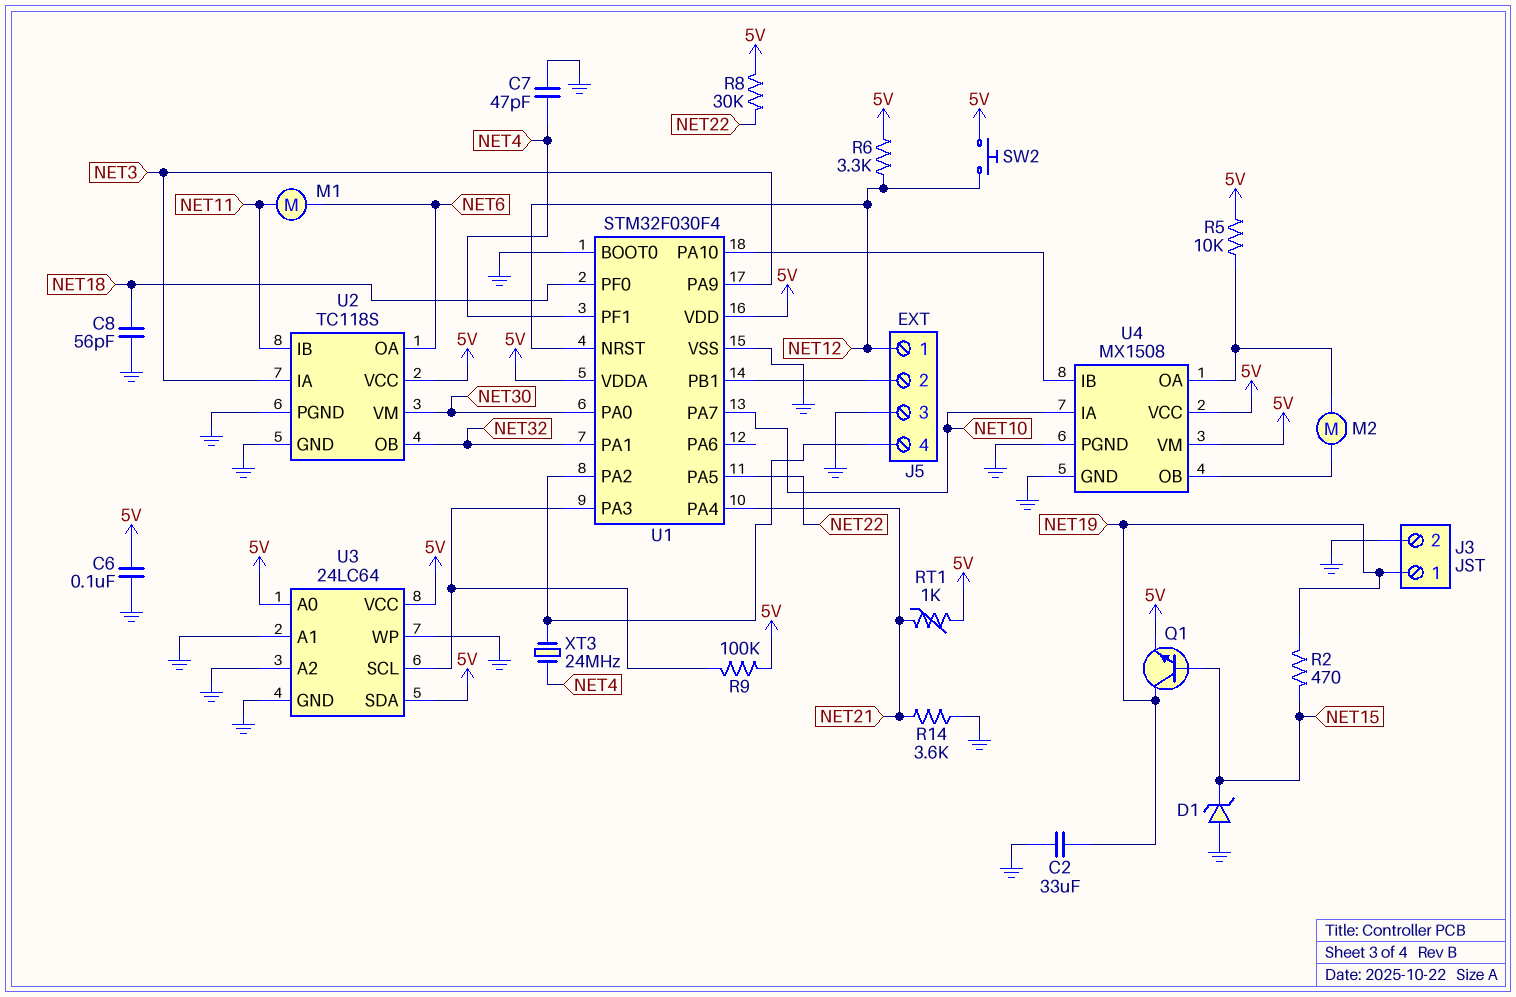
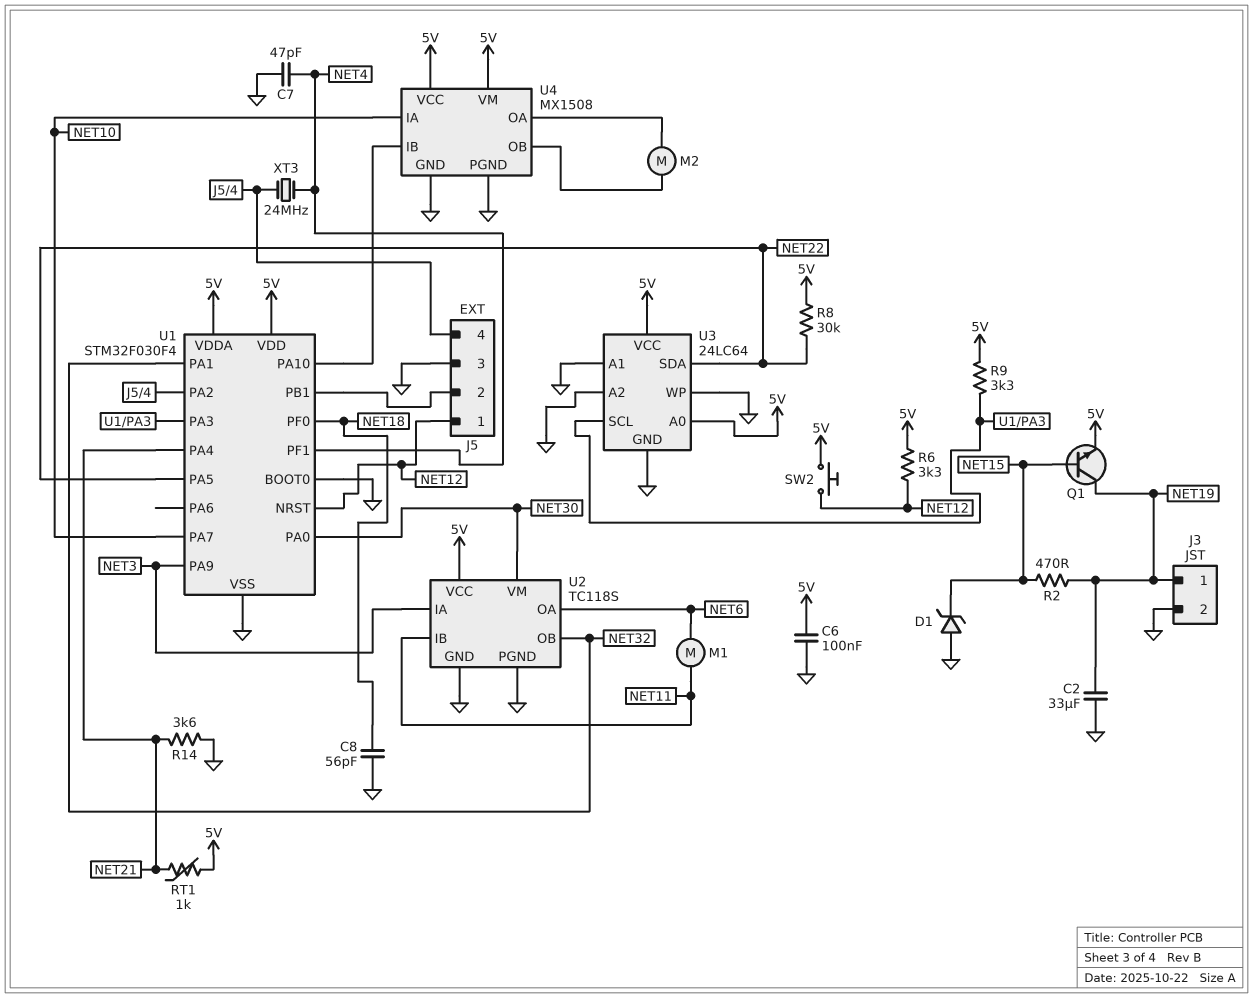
R5: 10k (5V, U4/OA) -> none
R9: 100k (5V, U1/PA3) -> 3.3k (5V, U1/PA3)
U3 pin SDA: 5V -> NET22

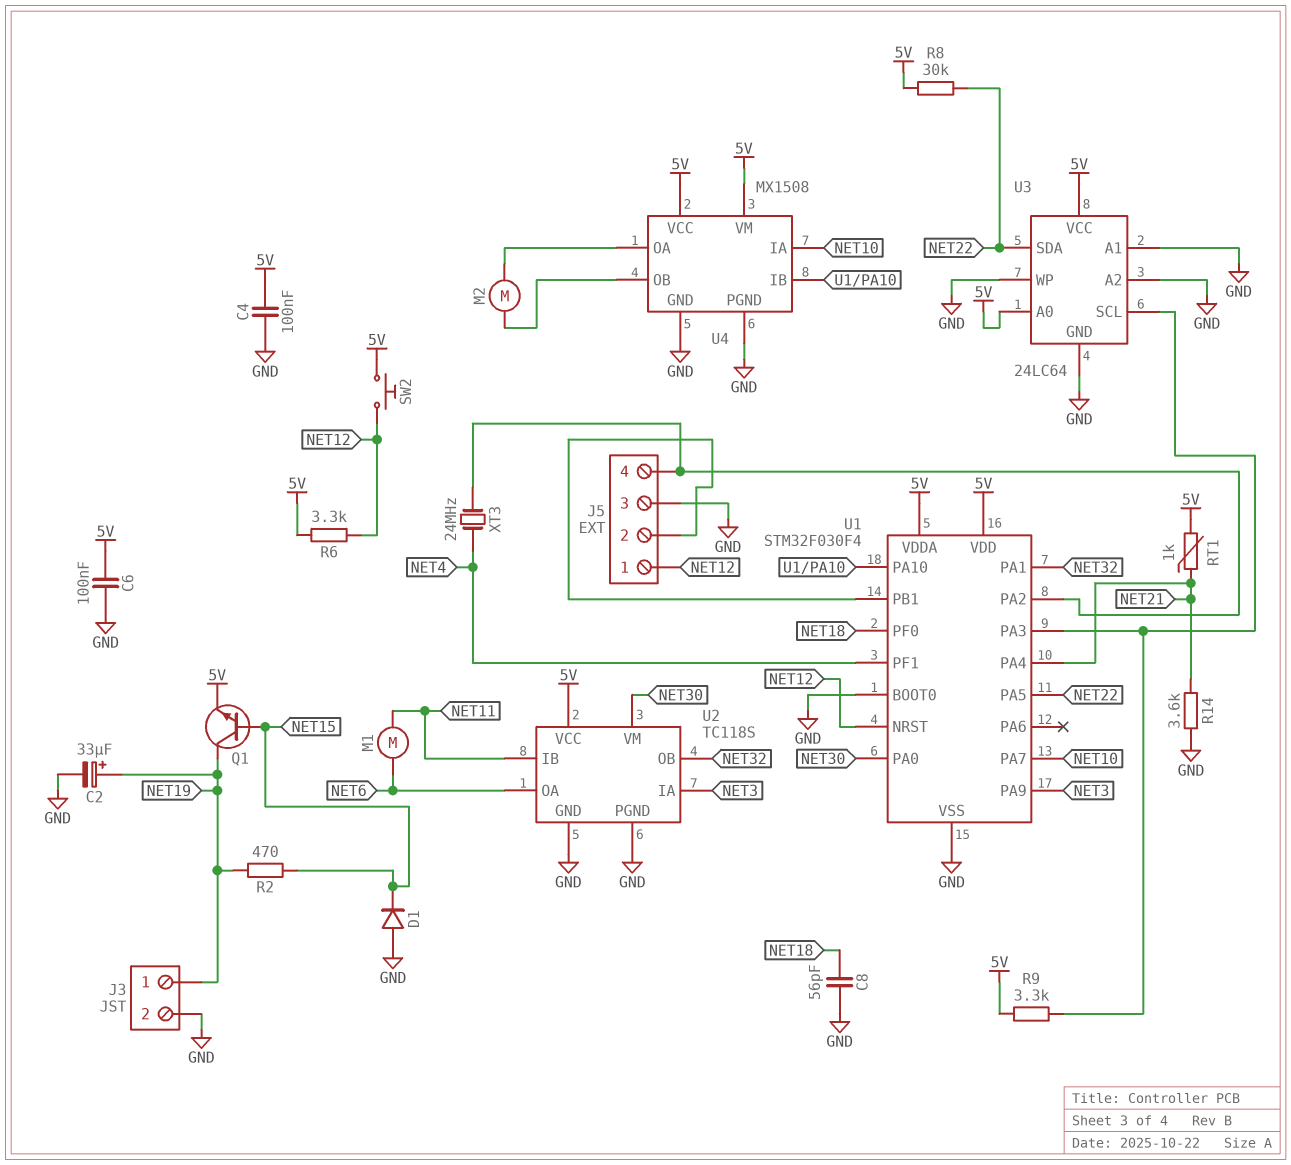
C2: 33uF (GND, NET19) -> 33uF (plus NET19, minus GND)
C4: none -> 100nF (5V, GND)
C7: 47pF (GND, NET4) -> none
D1: zener (A GND, K NET15) -> diode (A GND, K NET15)

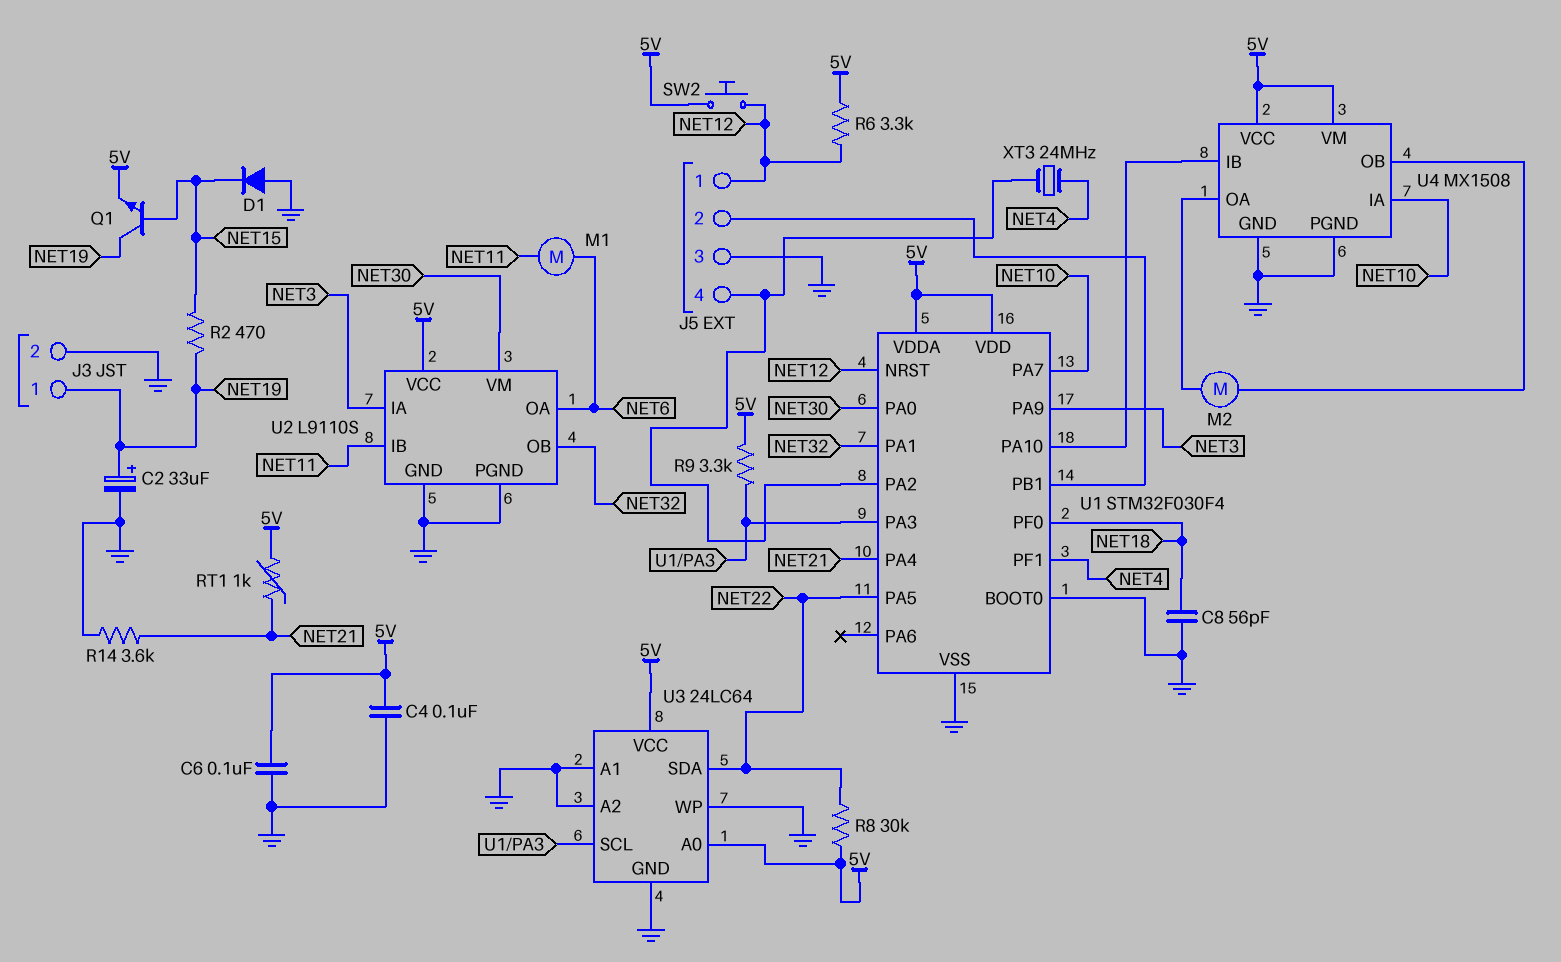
U2: TC118S -> L9110S

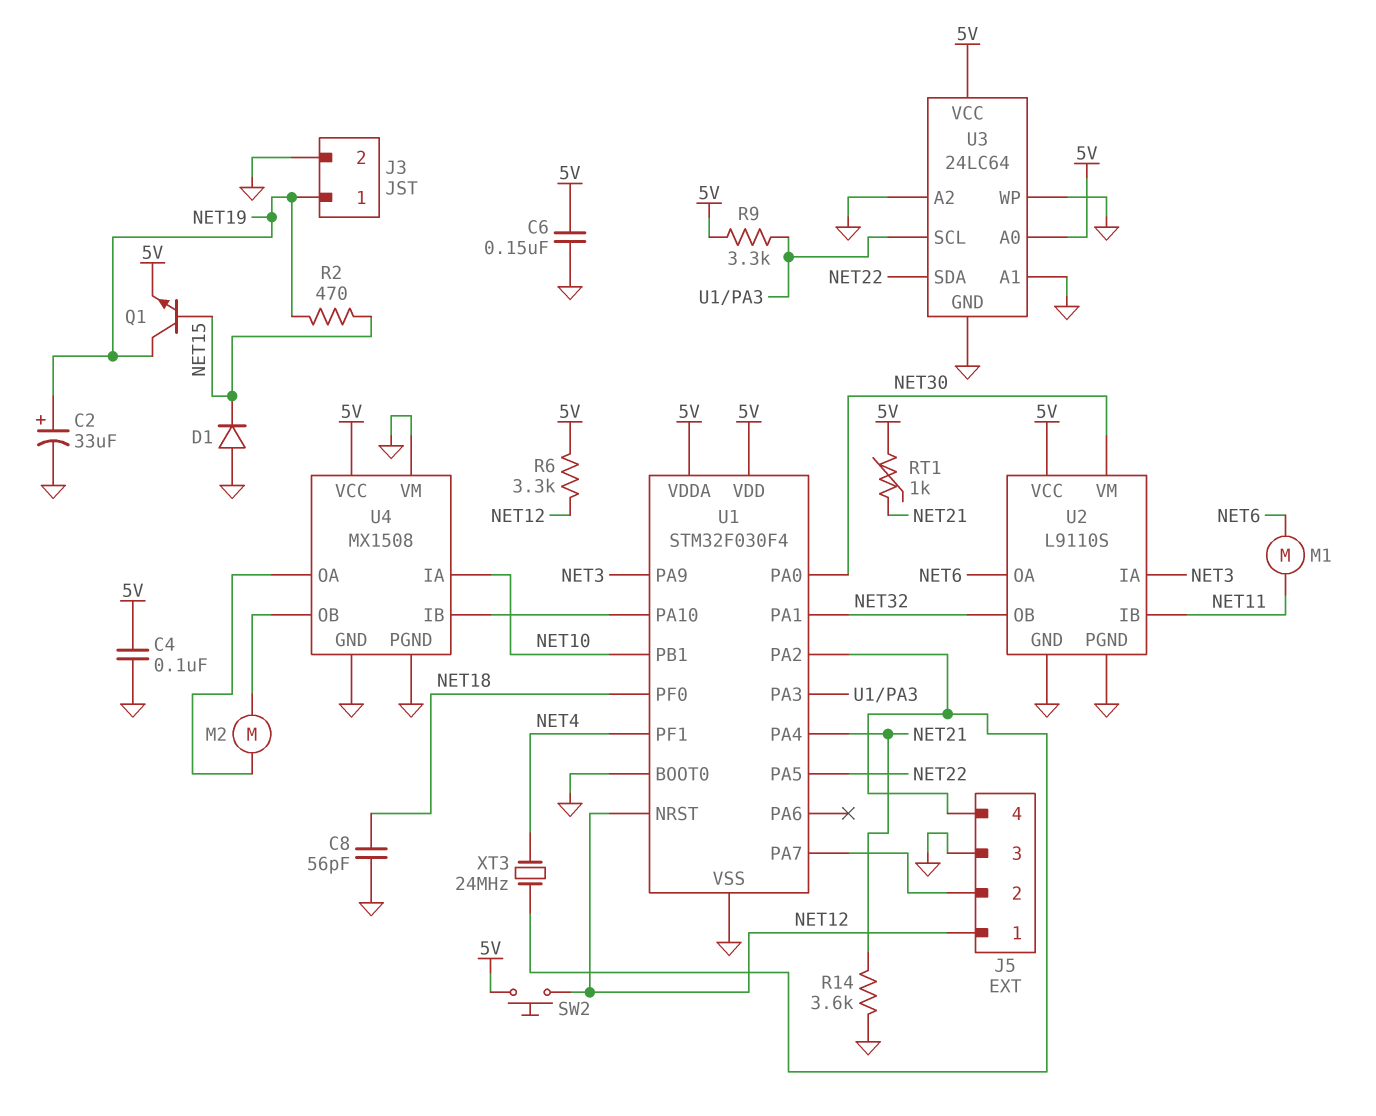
C6: 100nF (5V, GND) -> 150nF (5V, GND)
R8: 30k (5V, NET22) -> none
U1 pin PA7: NET10 -> J5/2
U1 pin PB1: J5/2 -> NET10
U4 pin VM: 5V -> GND

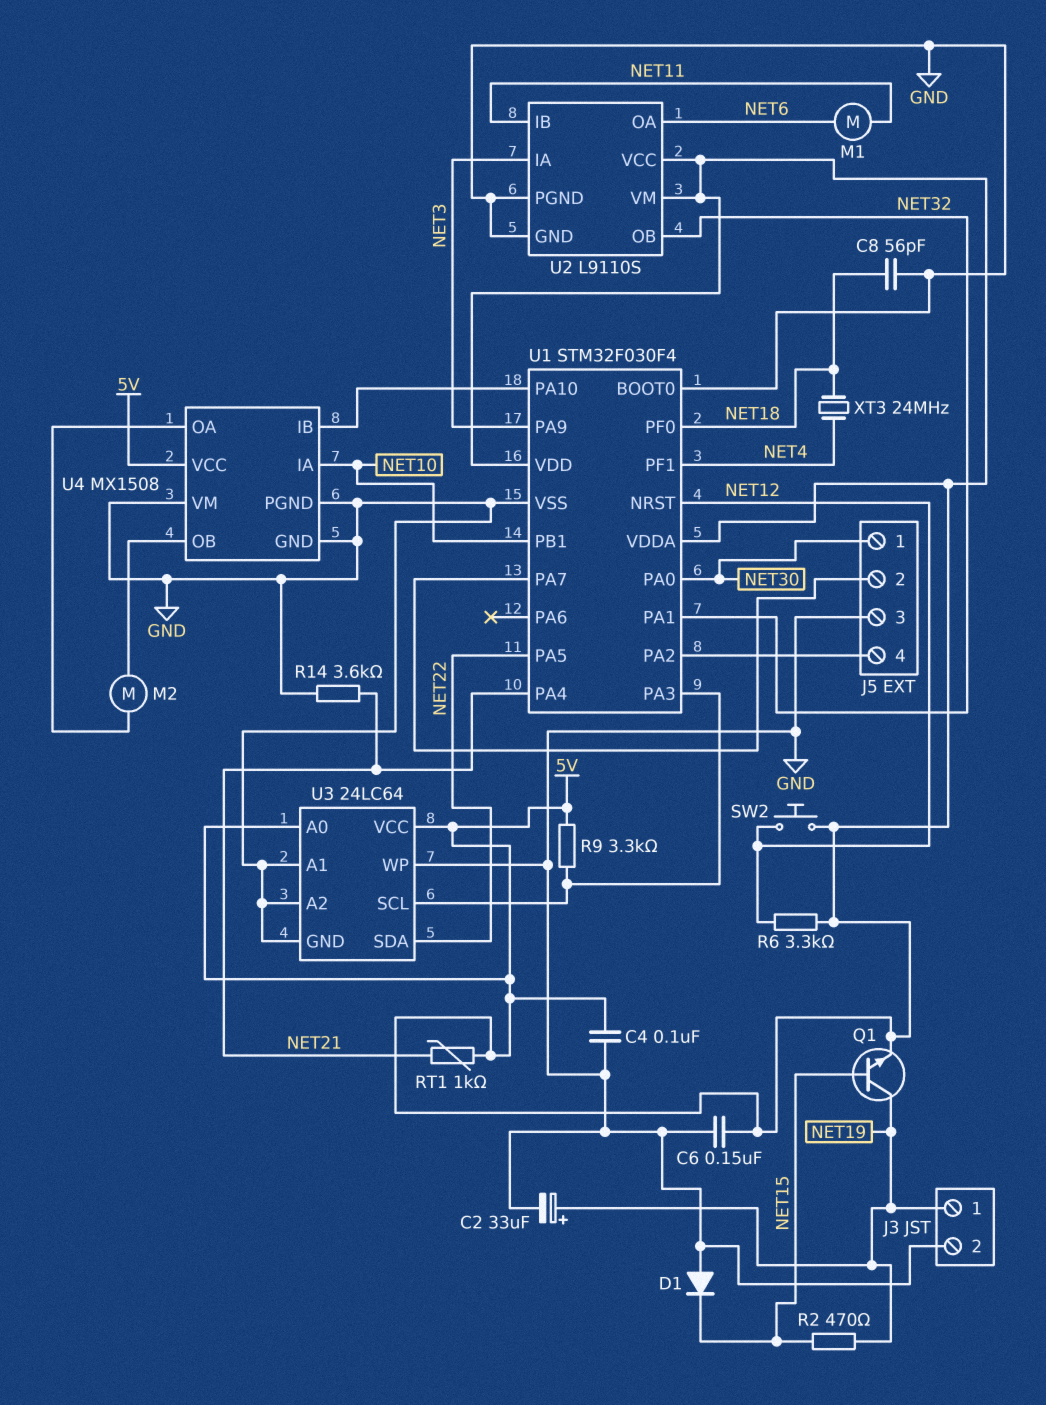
J5 pin 1: NET12 -> NET30
U2 pin VM: NET30 -> 5V
XT3: 24MHz (J5/4, NET4) -> 24MHz (NET4, NET18)

